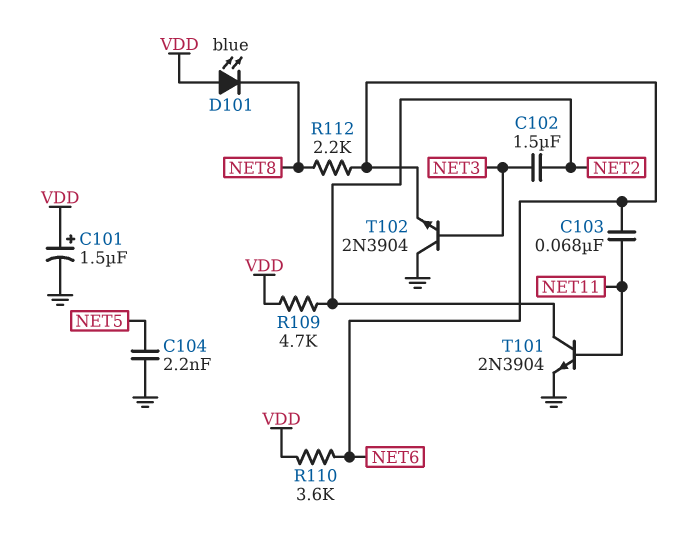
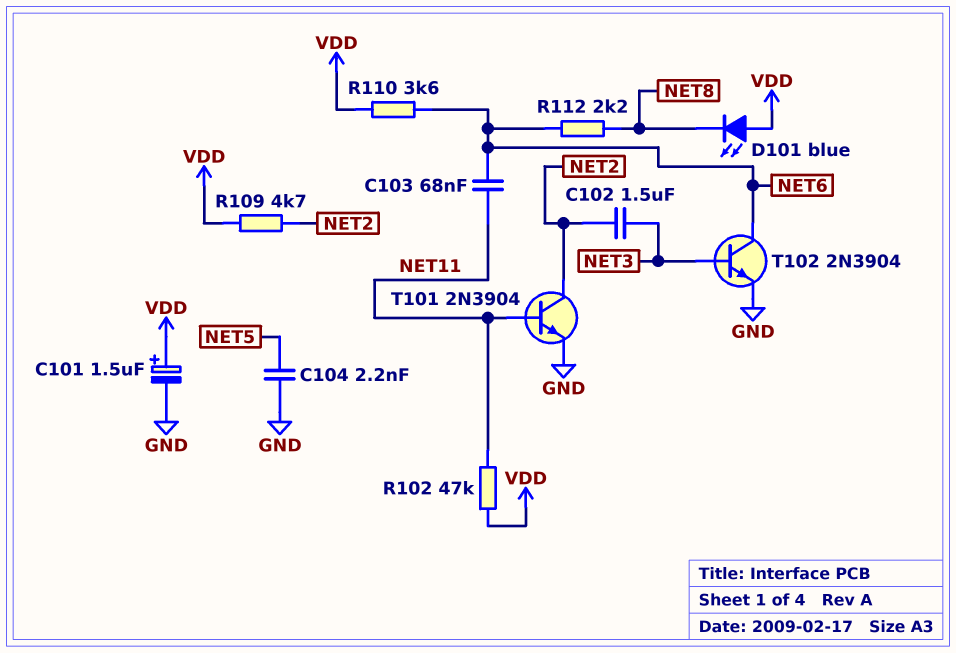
R102: none -> 47k (NET11, VDD)
T102: NPN 2N3904 (B NET3, C GND, E NET6) -> NPN 2N3904 (B NET3, C NET6, E GND)

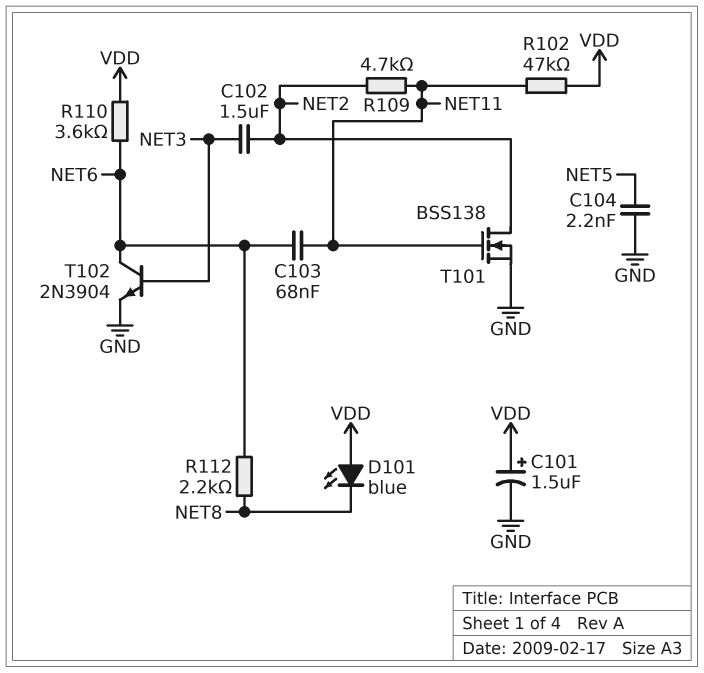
R109: 4.7k (NET2, VDD) -> 4.7k (NET2, NET11)
T101: NPN 2N3904 (B NET11, C NET2, E GND) -> NMOS BSS138 (G NET11, D NET2, S GND)

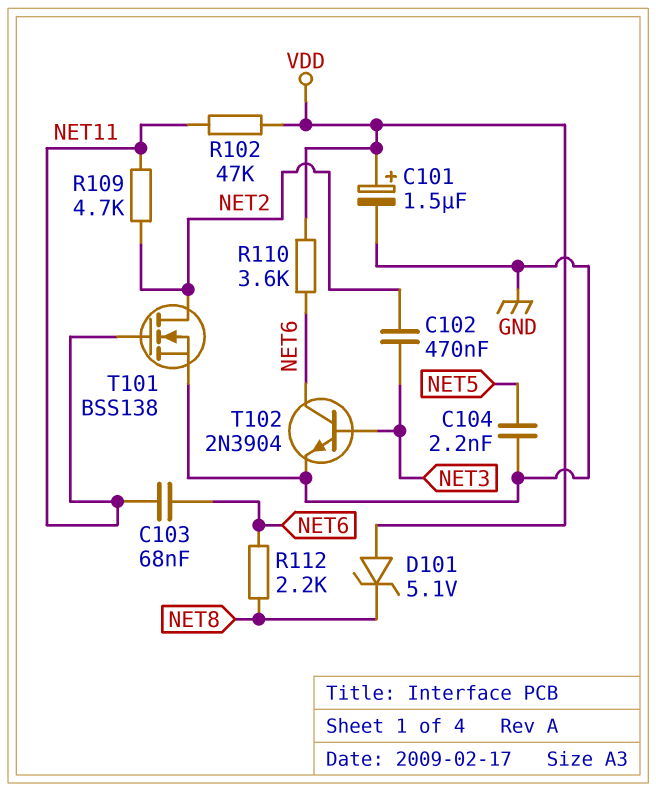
C102: 1.5uF (NET2, NET3) -> 470nF (NET2, NET3)
D101: LED blue (A VDD, K NET8) -> zener 5.1V (A VDD, K NET8)

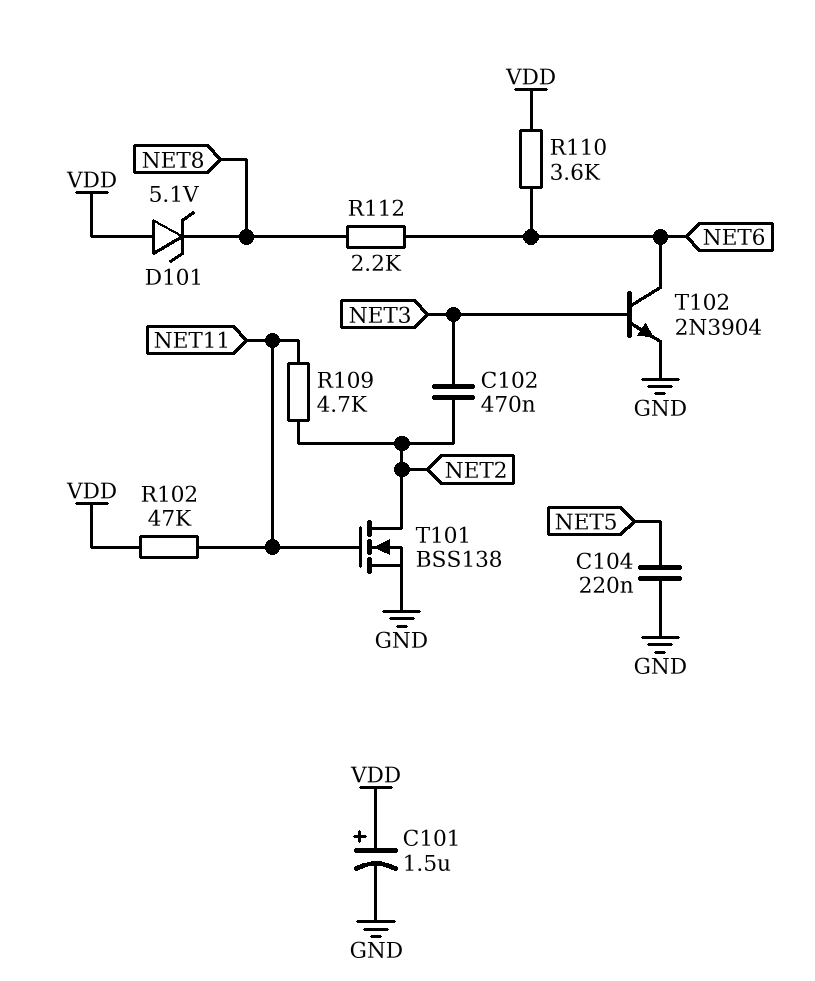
C103: 68nF (NET6, NET11) -> none
C104: 2.2nF (GND, NET5) -> 220nF (GND, NET5)

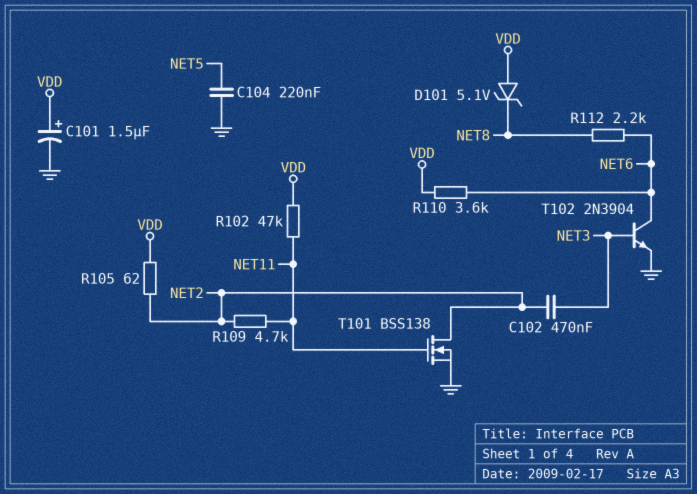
R105: none -> 62 (NET2, VDD)

